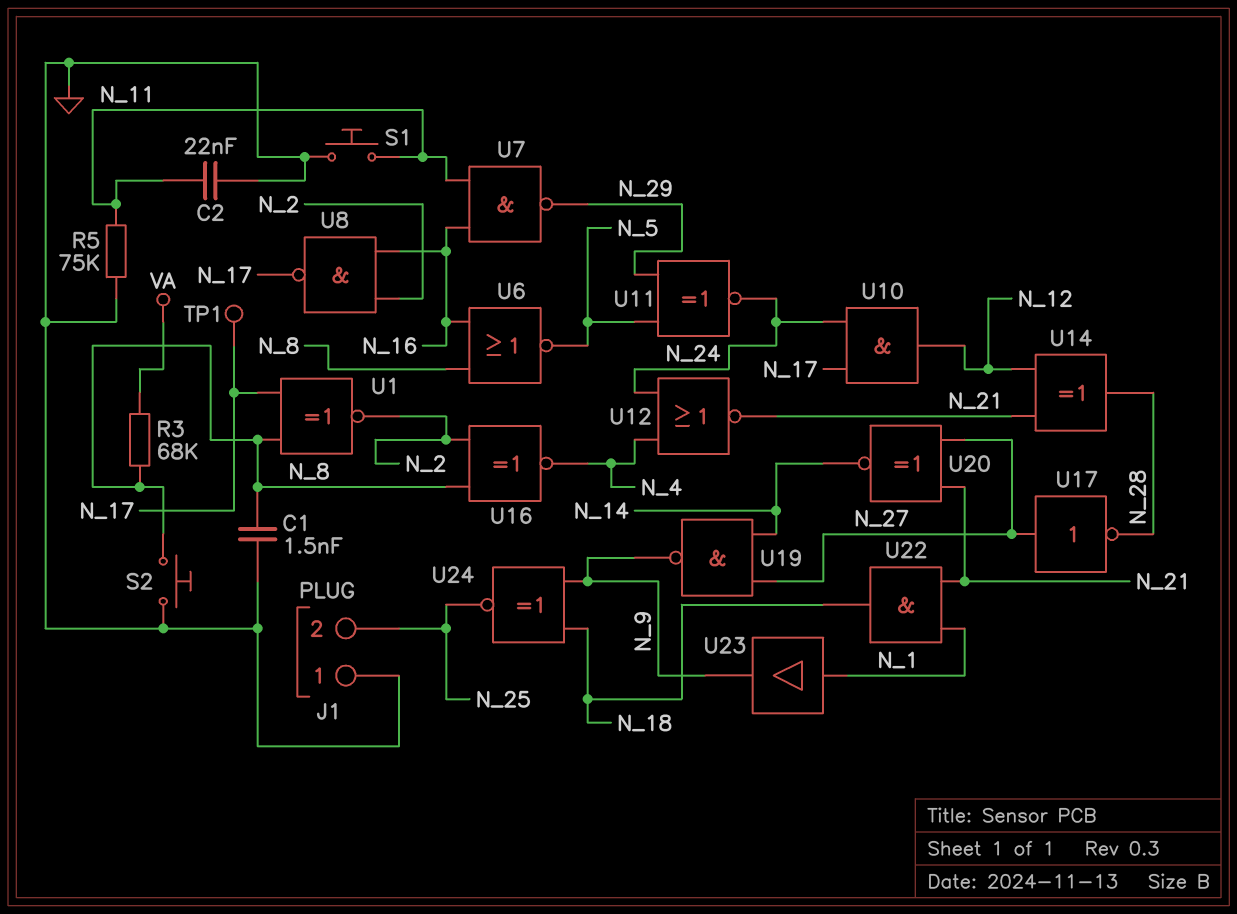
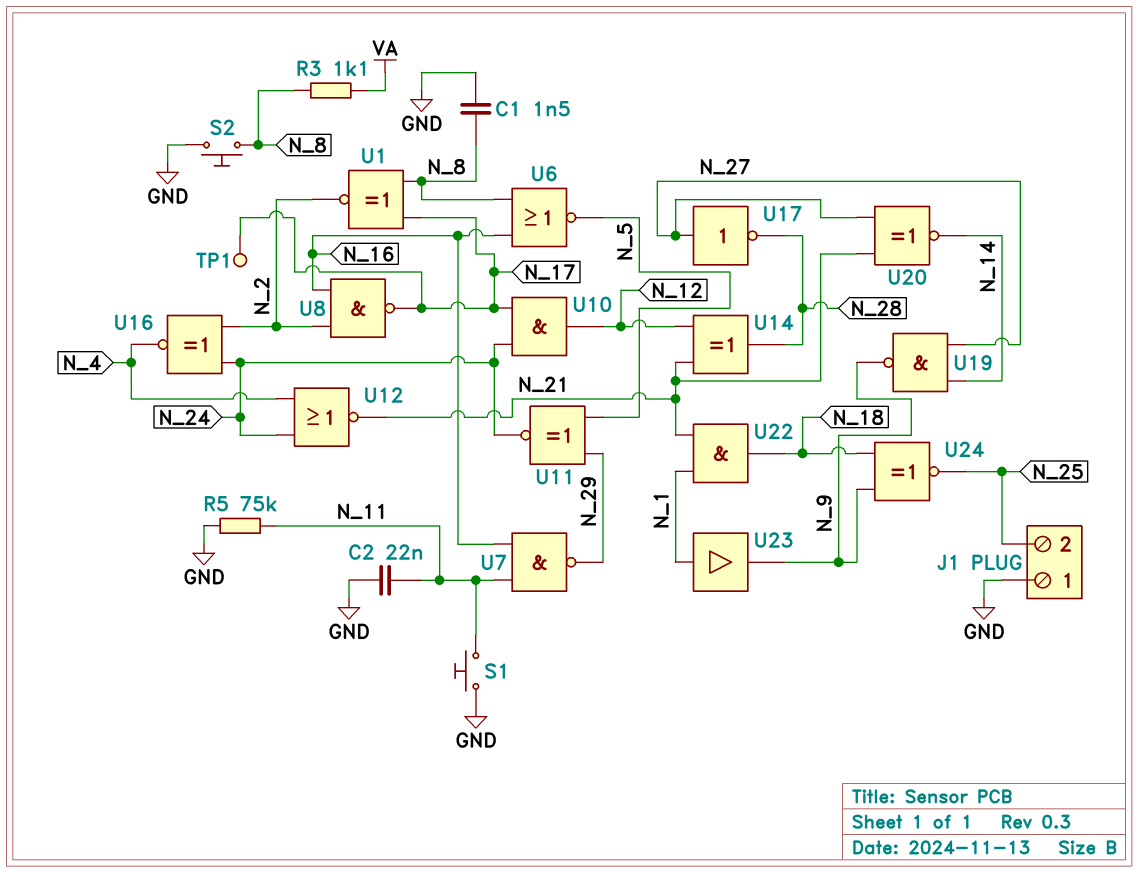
R3: 68k (N_8, VA) -> 1.1k (N_8, VA)
U16: XNOR (in N_2, in N_8, out N_4) -> XNOR (in N_2, in N_24, out N_4)

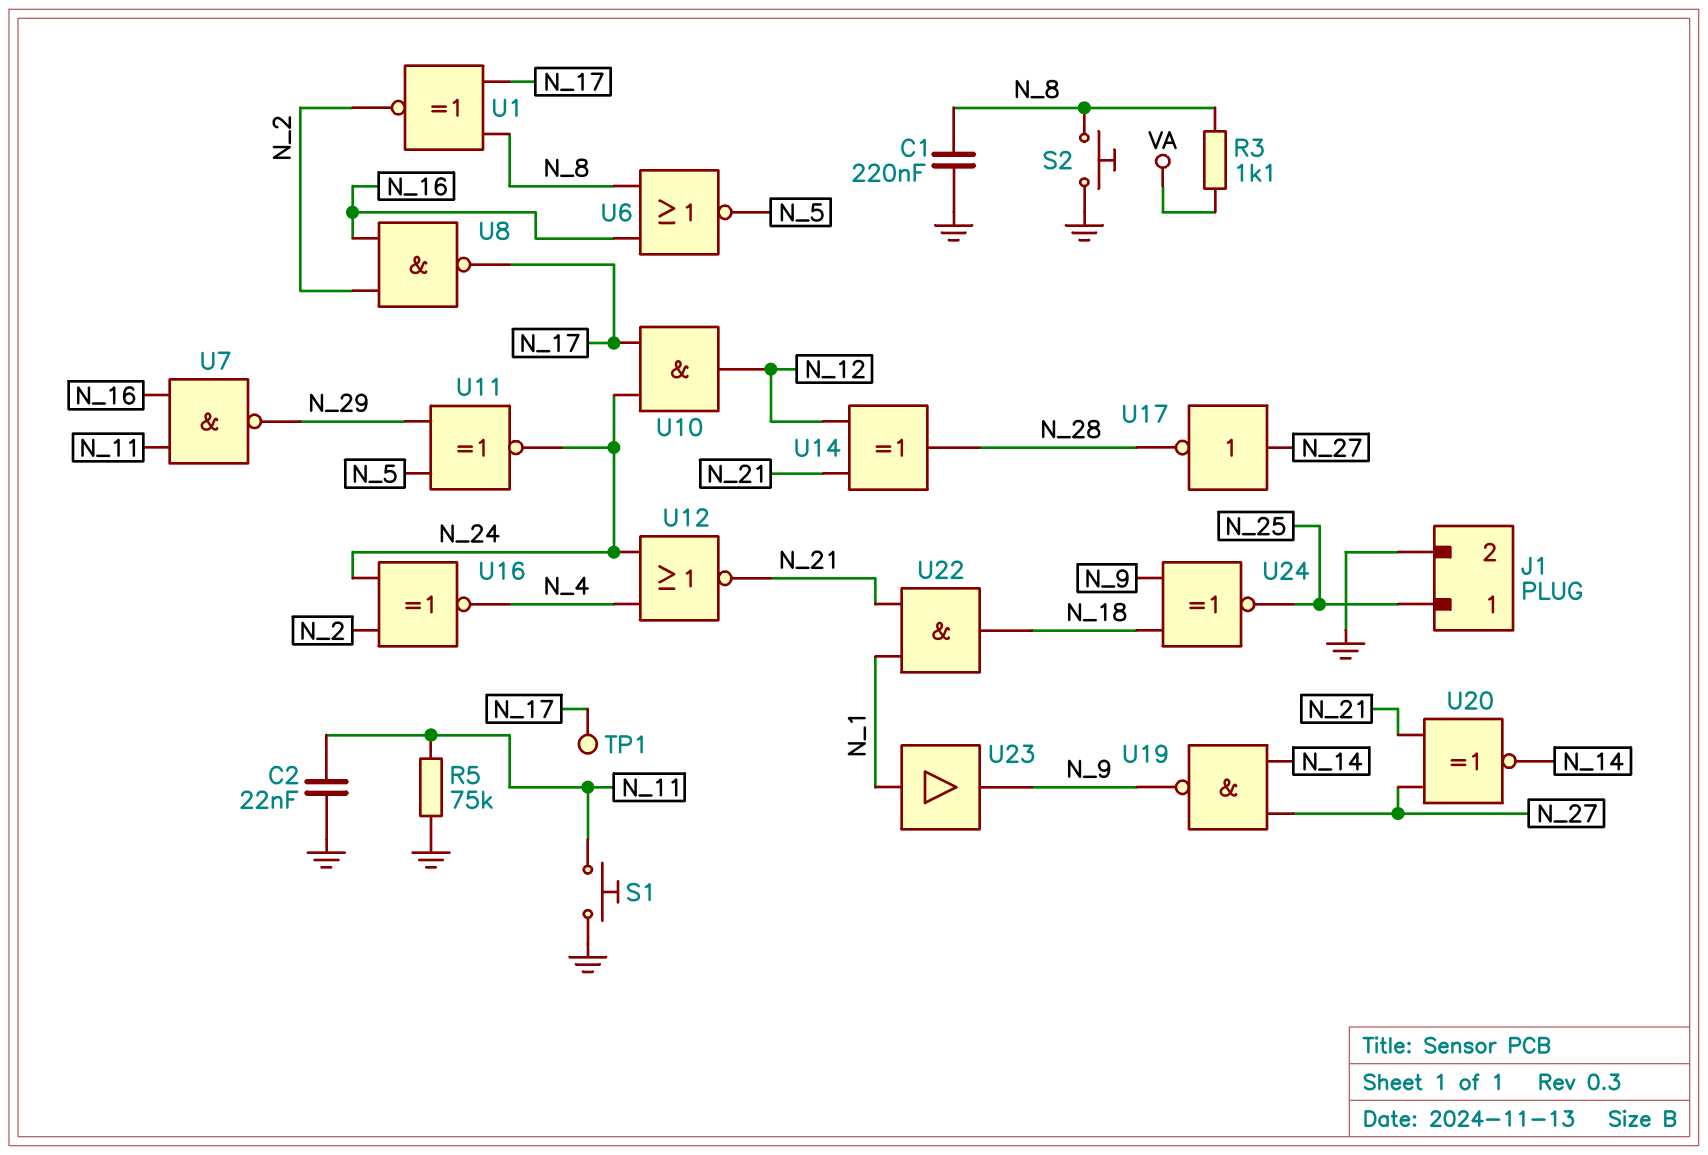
C1: 1.5nF (GND, N_8) -> 220nF (GND, N_8)
J1 pin 1: GND -> N_25
J1 pin 2: N_25 -> GND

